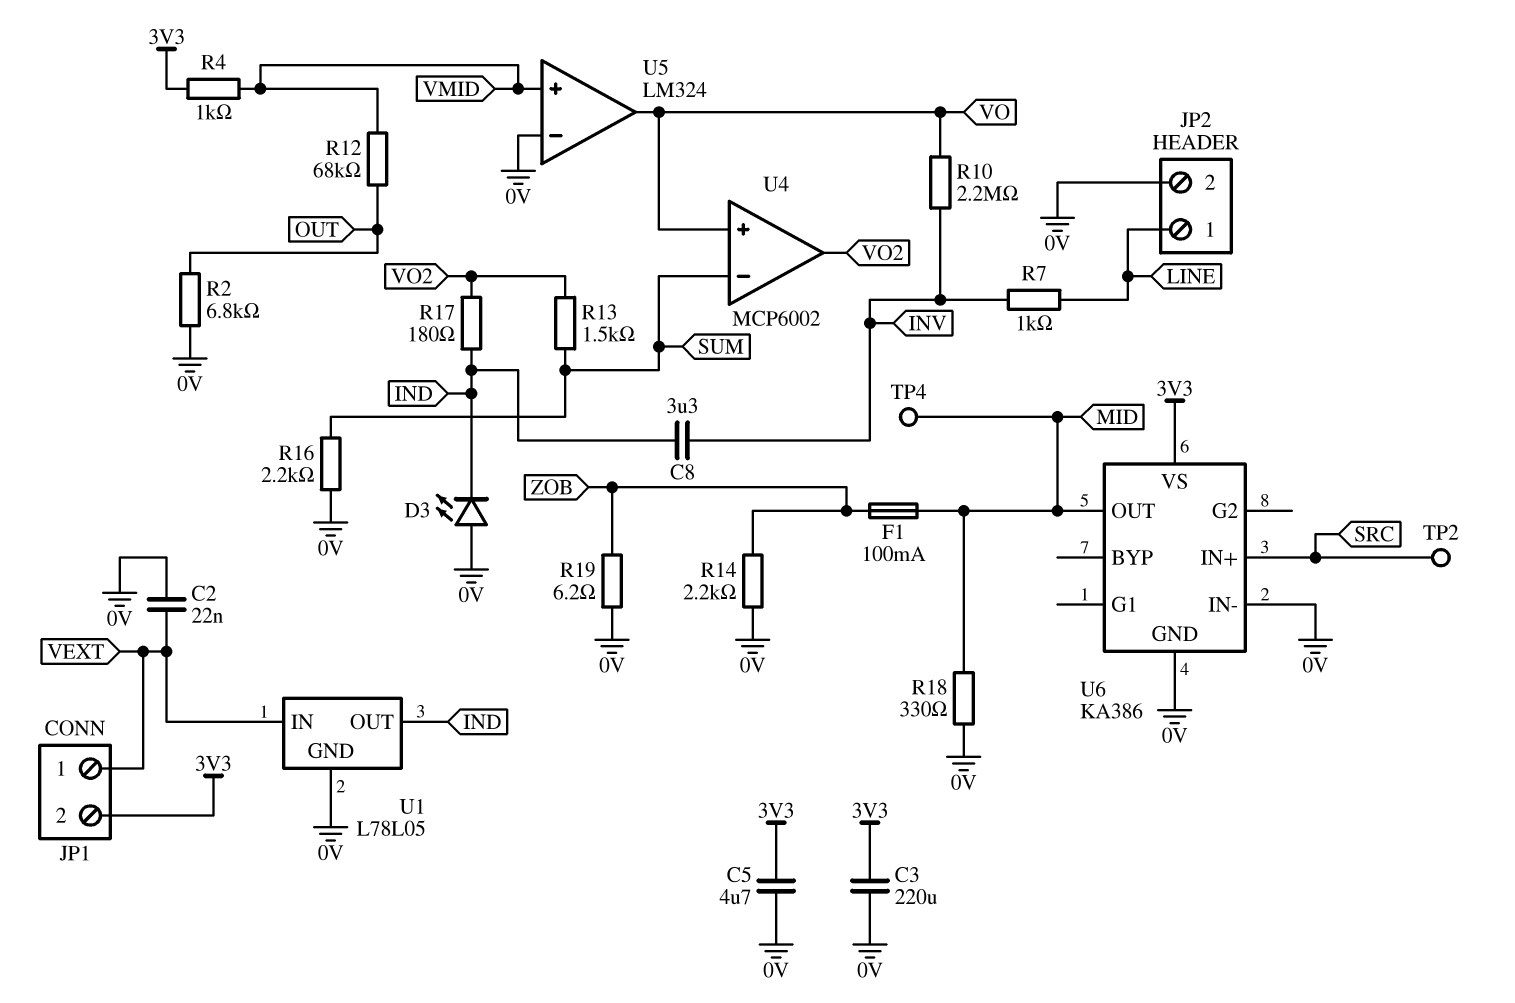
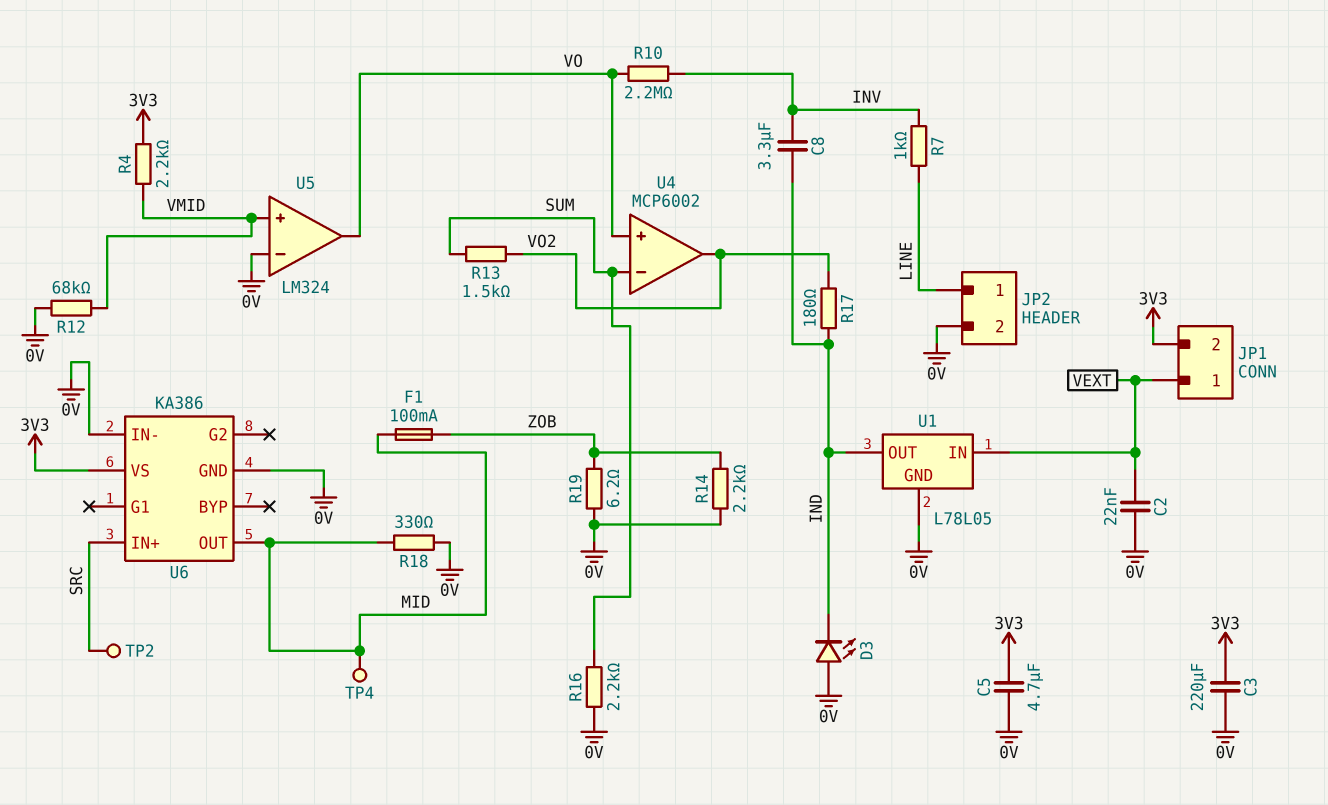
R2: 6.8k (0V, OUT) -> none
R4: 1k (3V3, VMID) -> 2.2k (3V3, VMID)
R12: 68k (OUT, VMID) -> 68k (0V, VMID)

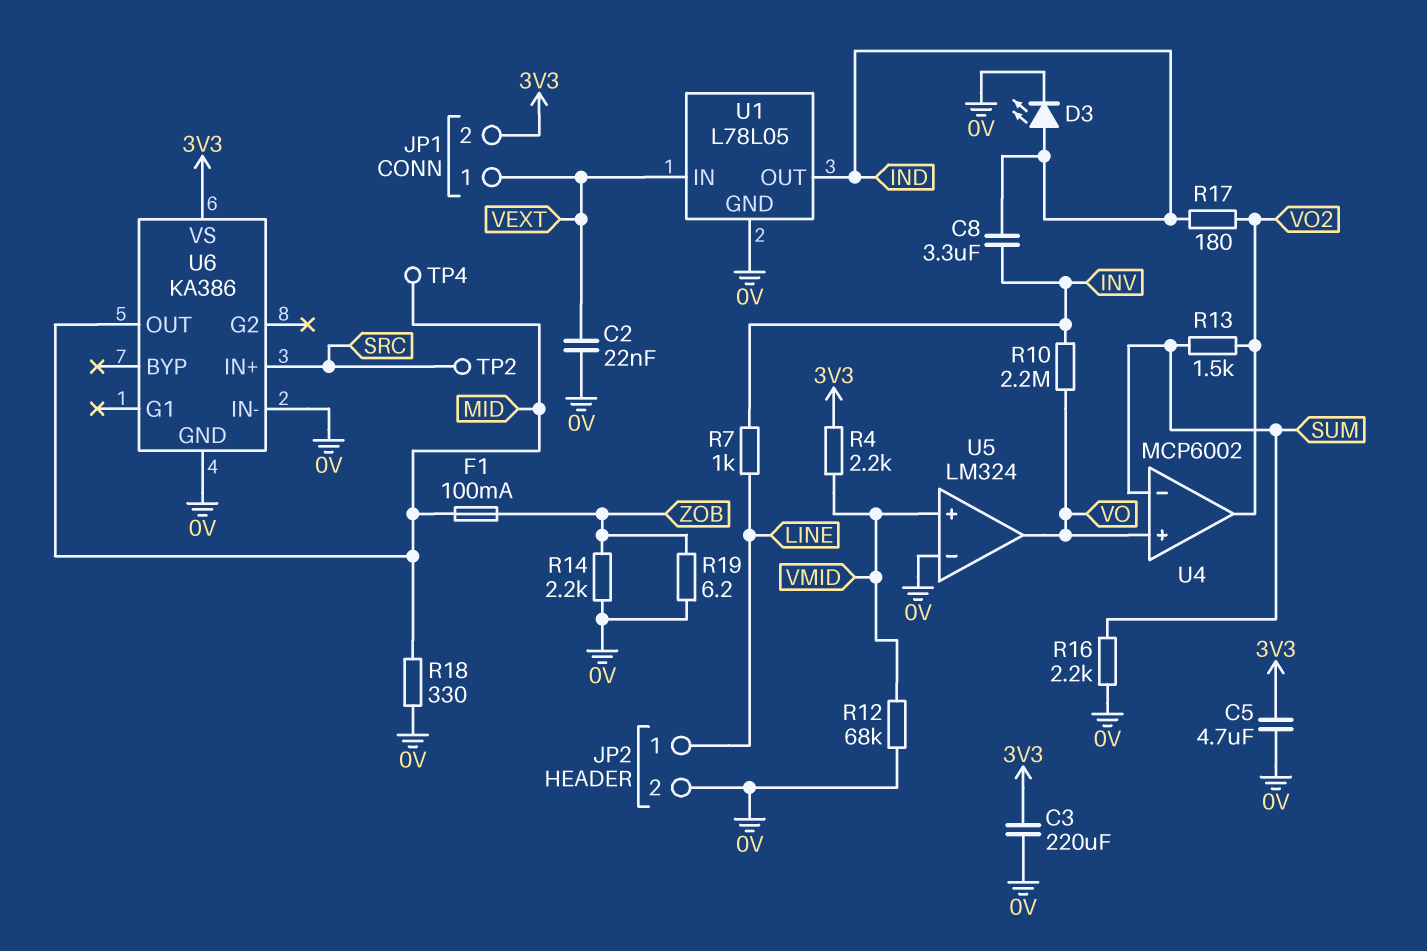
D3: LED (A 0V, K IND) -> LED (A IND, K 0V)

